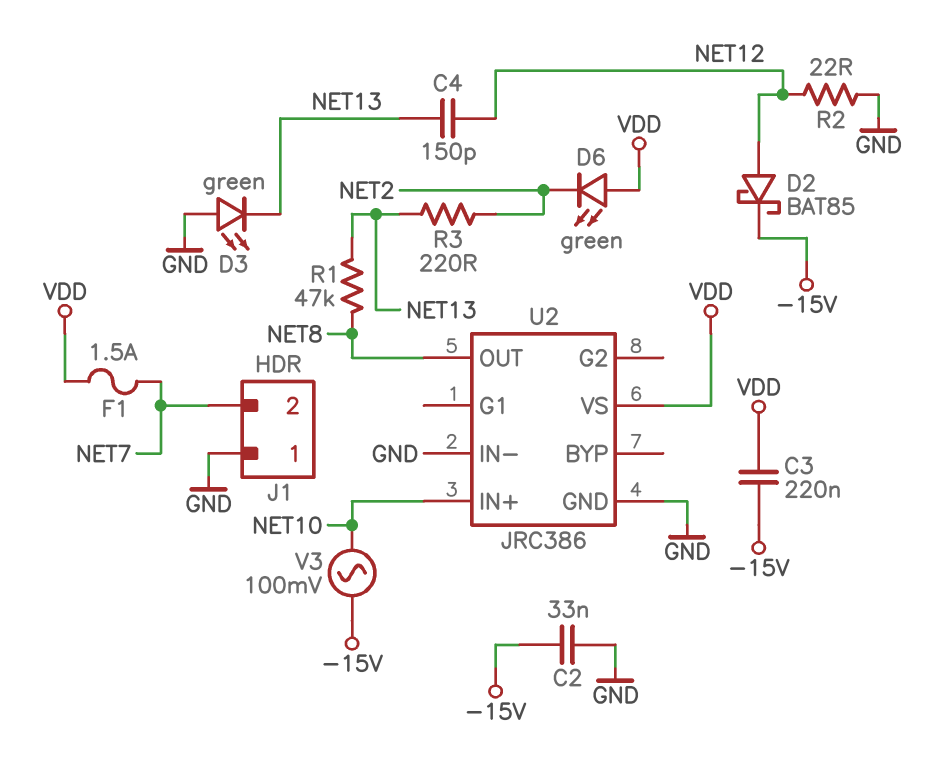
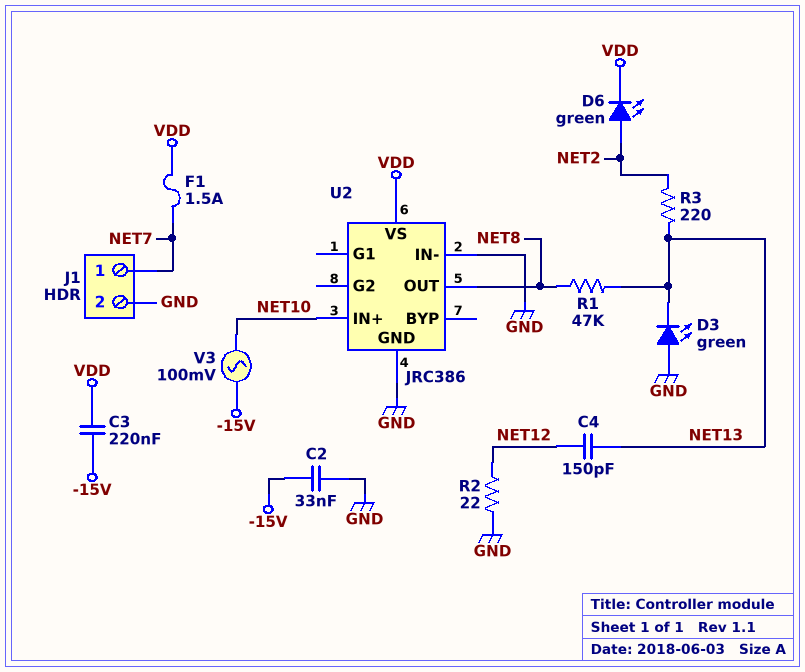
D2: schottky BAT85 (A NET12, K -15V) -> none
D6: LED green (A VDD, K NET2) -> LED green (A NET2, K VDD)
J1 pin 1: GND -> NET7
J1 pin 2: NET7 -> GND

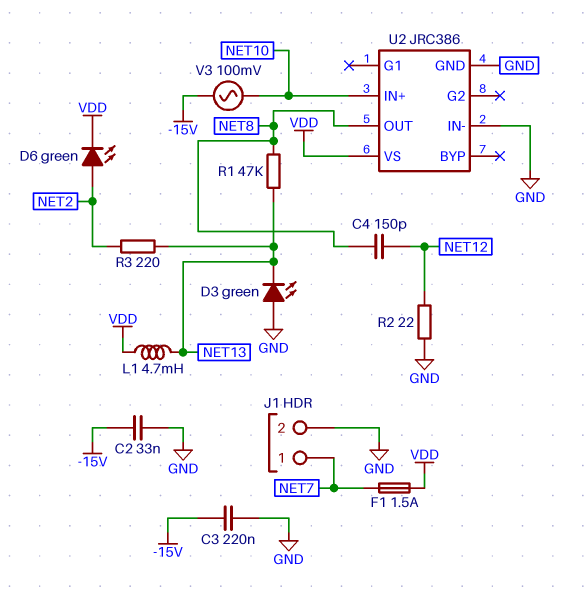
C3: 220nF (-15V, VDD) -> 220nF (-15V, GND)
C4: 150pF (NET12, NET13) -> 150pF (NET8, NET12)
L1: none -> 4.7mH (NET13, VDD)

